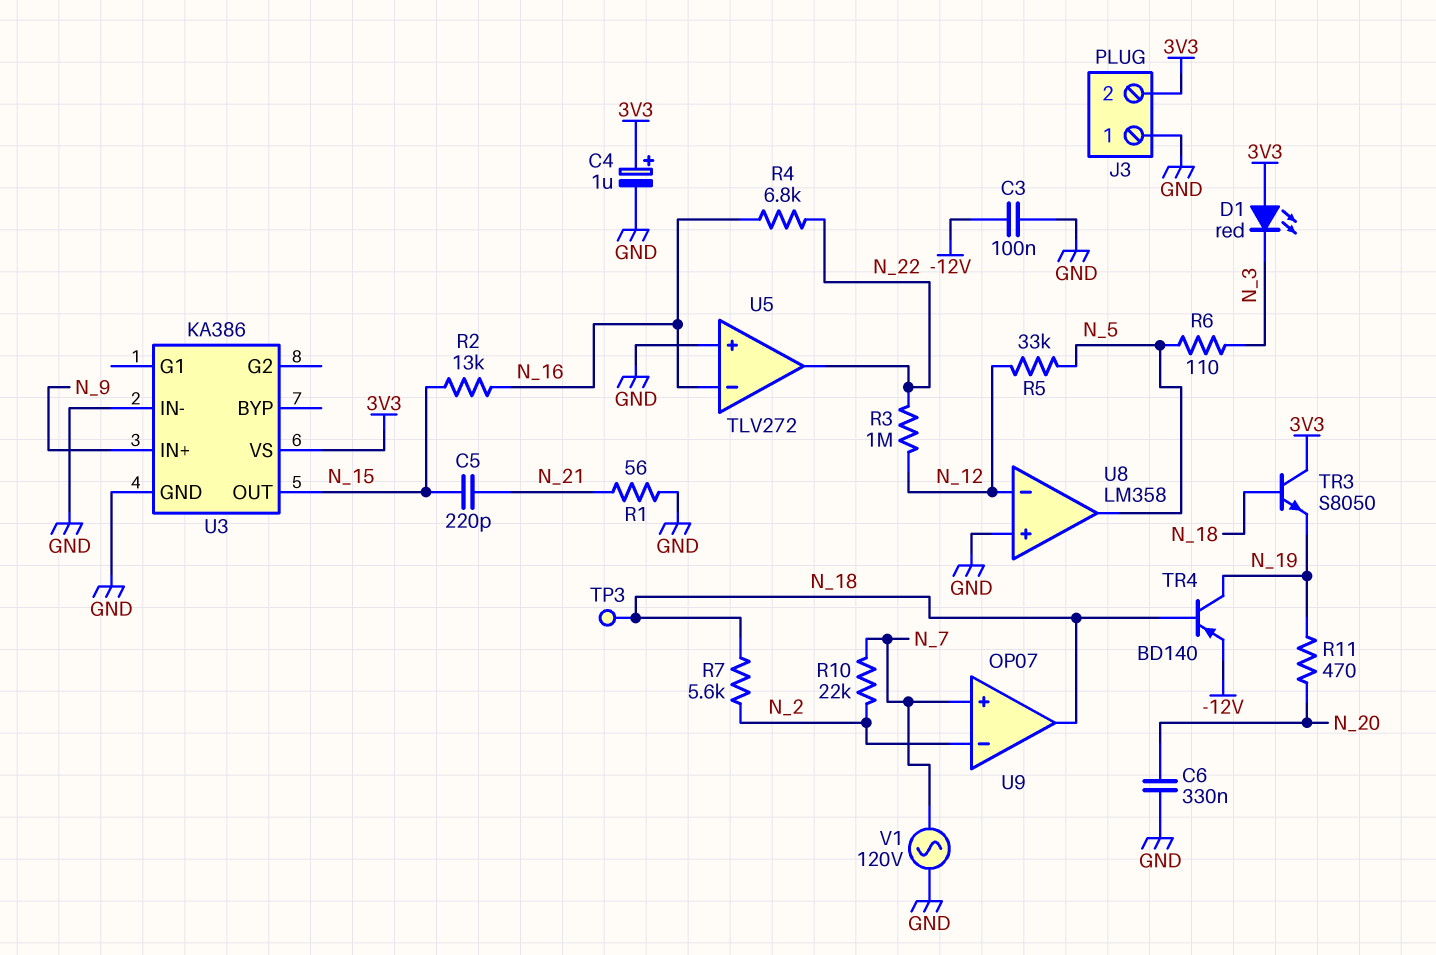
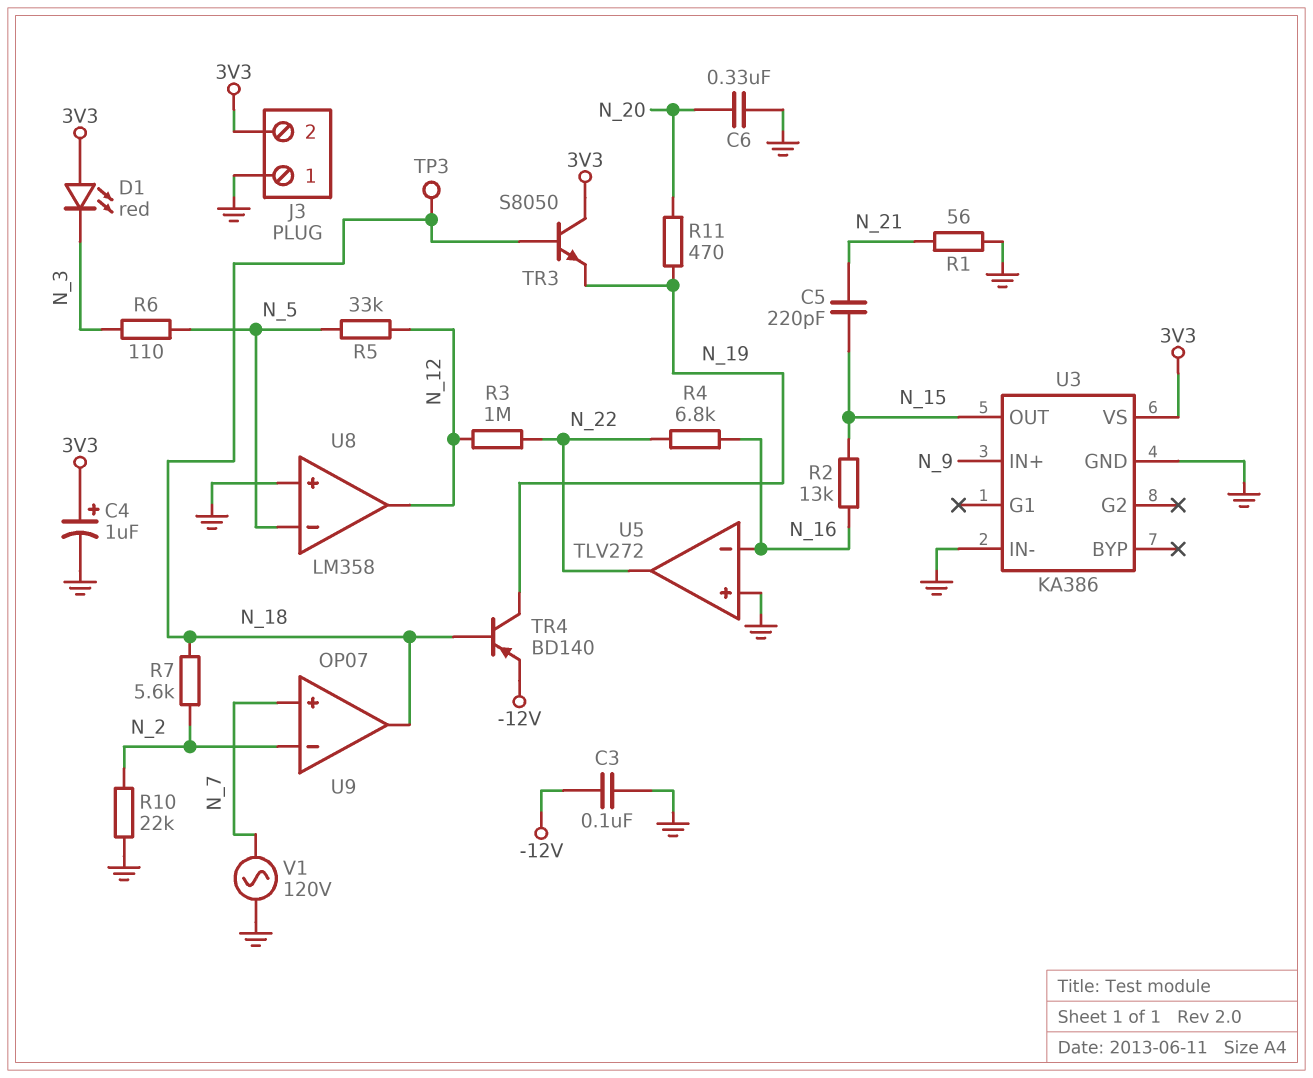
R10: 22k (N_2, N_7) -> 22k (GND, N_2)
U8 pin in-: N_12 -> N_5
U8 pin out: N_5 -> N_12

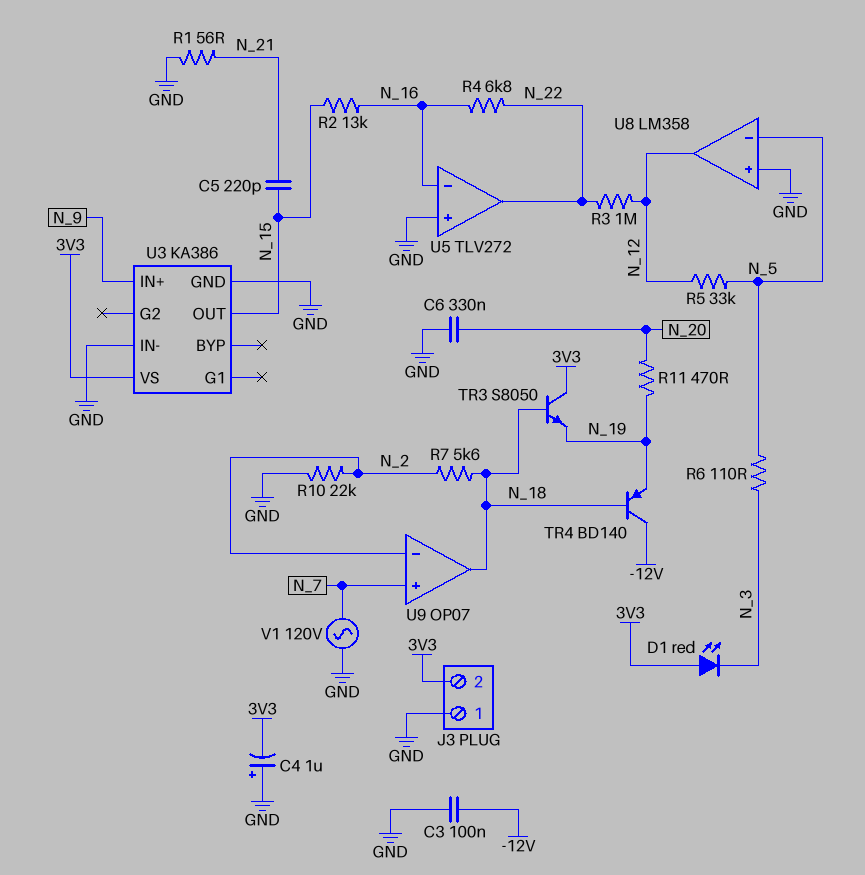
C4: 1uF (plus 3V3, minus GND) -> 1uF (plus GND, minus 3V3)
TP3: test point (N_18) -> none
TR4: PNP BD140 (B N_18, C N_19, E -12V) -> PNP BD140 (B N_18, C -12V, E N_19)

